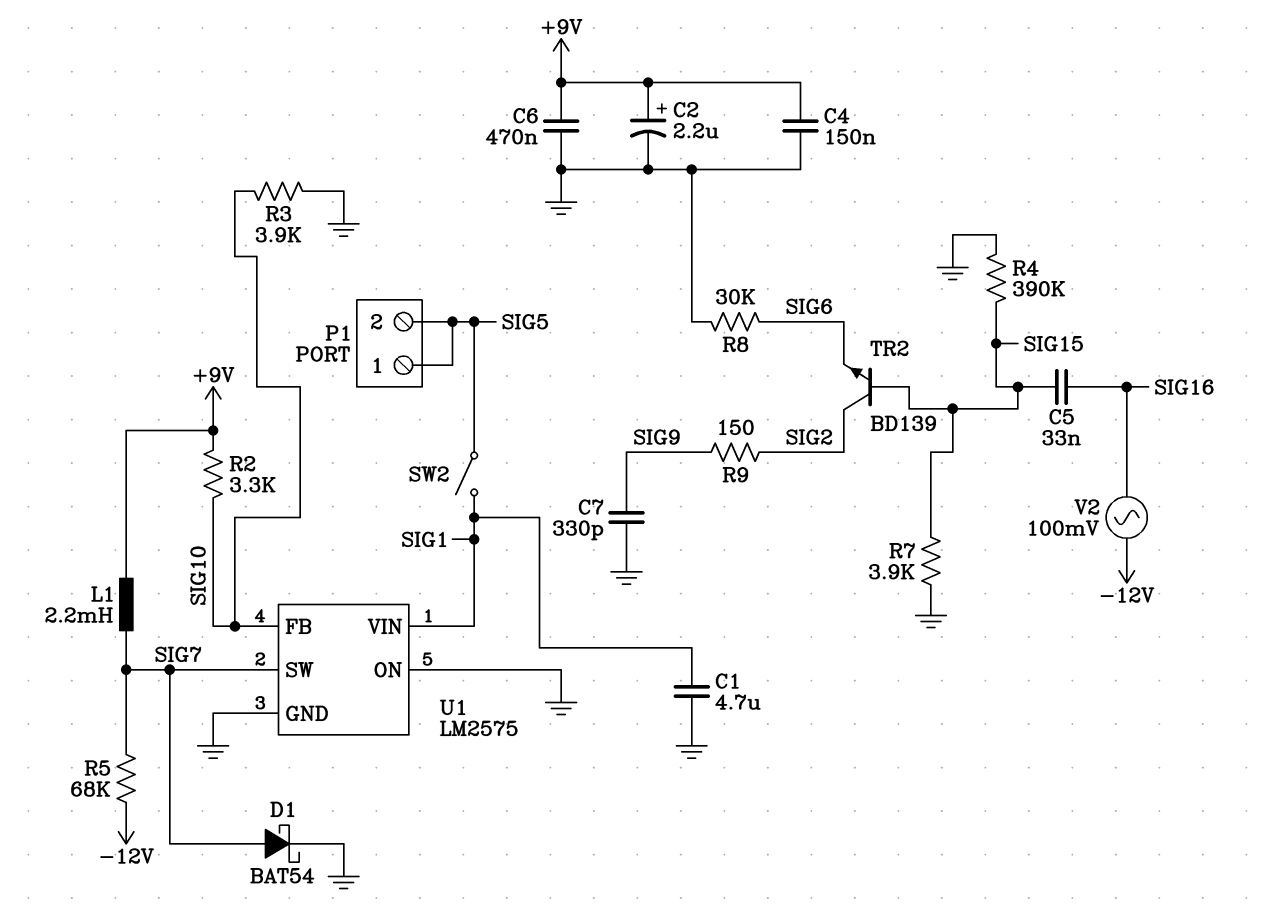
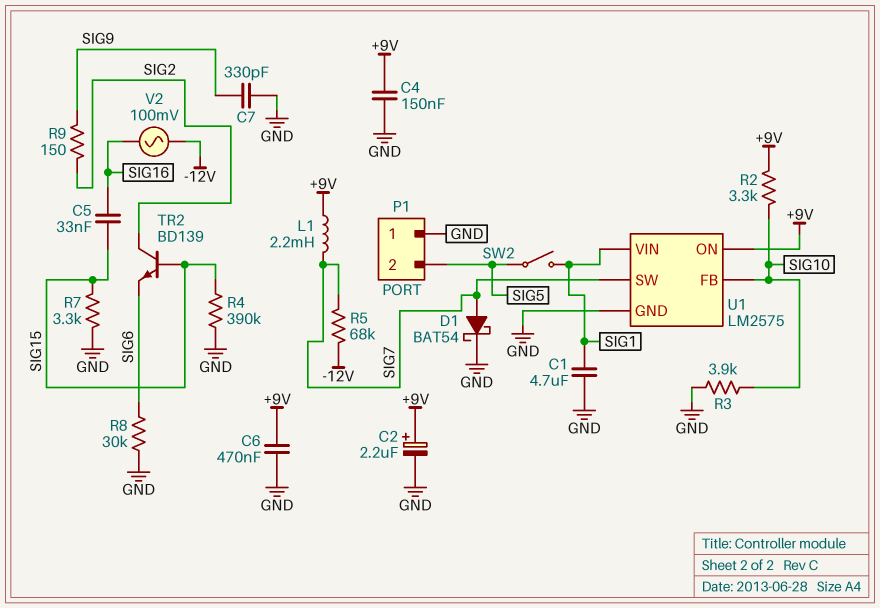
P1 pin 1: SIG5 -> GND
R7: 3.9k (GND, SIG15) -> 3.3k (GND, SIG15)
U1 pin ON: GND -> +9V

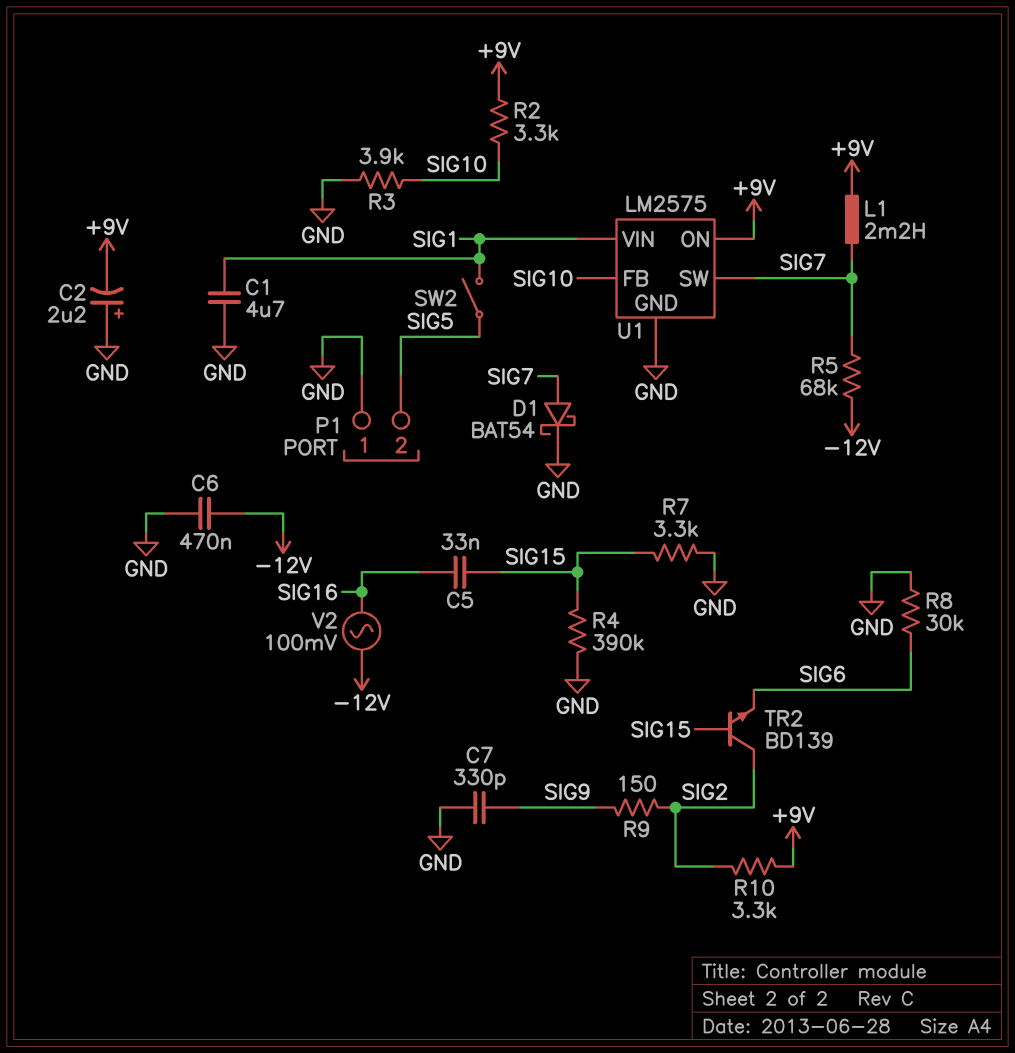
C2: 2.2uF (plus +9V, minus GND) -> 2.2uF (plus GND, minus +9V)
C4: 150nF (+9V, GND) -> none
C6: 470nF (+9V, GND) -> 470nF (-12V, GND)
R10: none -> 3.3k (+9V, SIG2)

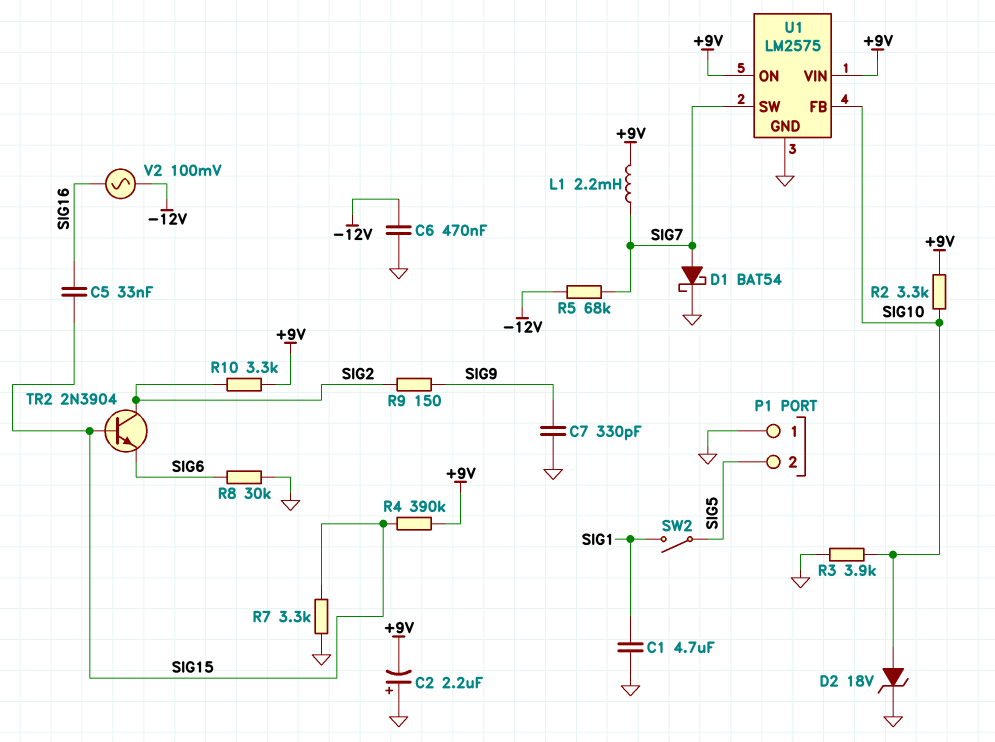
D2: none -> zener 18V (A SIG10, K GND)
R4: 390k (GND, SIG15) -> 390k (+9V, SIG15)
TR2: NPN BD139 (B SIG15, C SIG2, E SIG6) -> NPN 2N3904 (B SIG15, C SIG2, E SIG6)
U1 pin VIN: SIG1 -> +9V

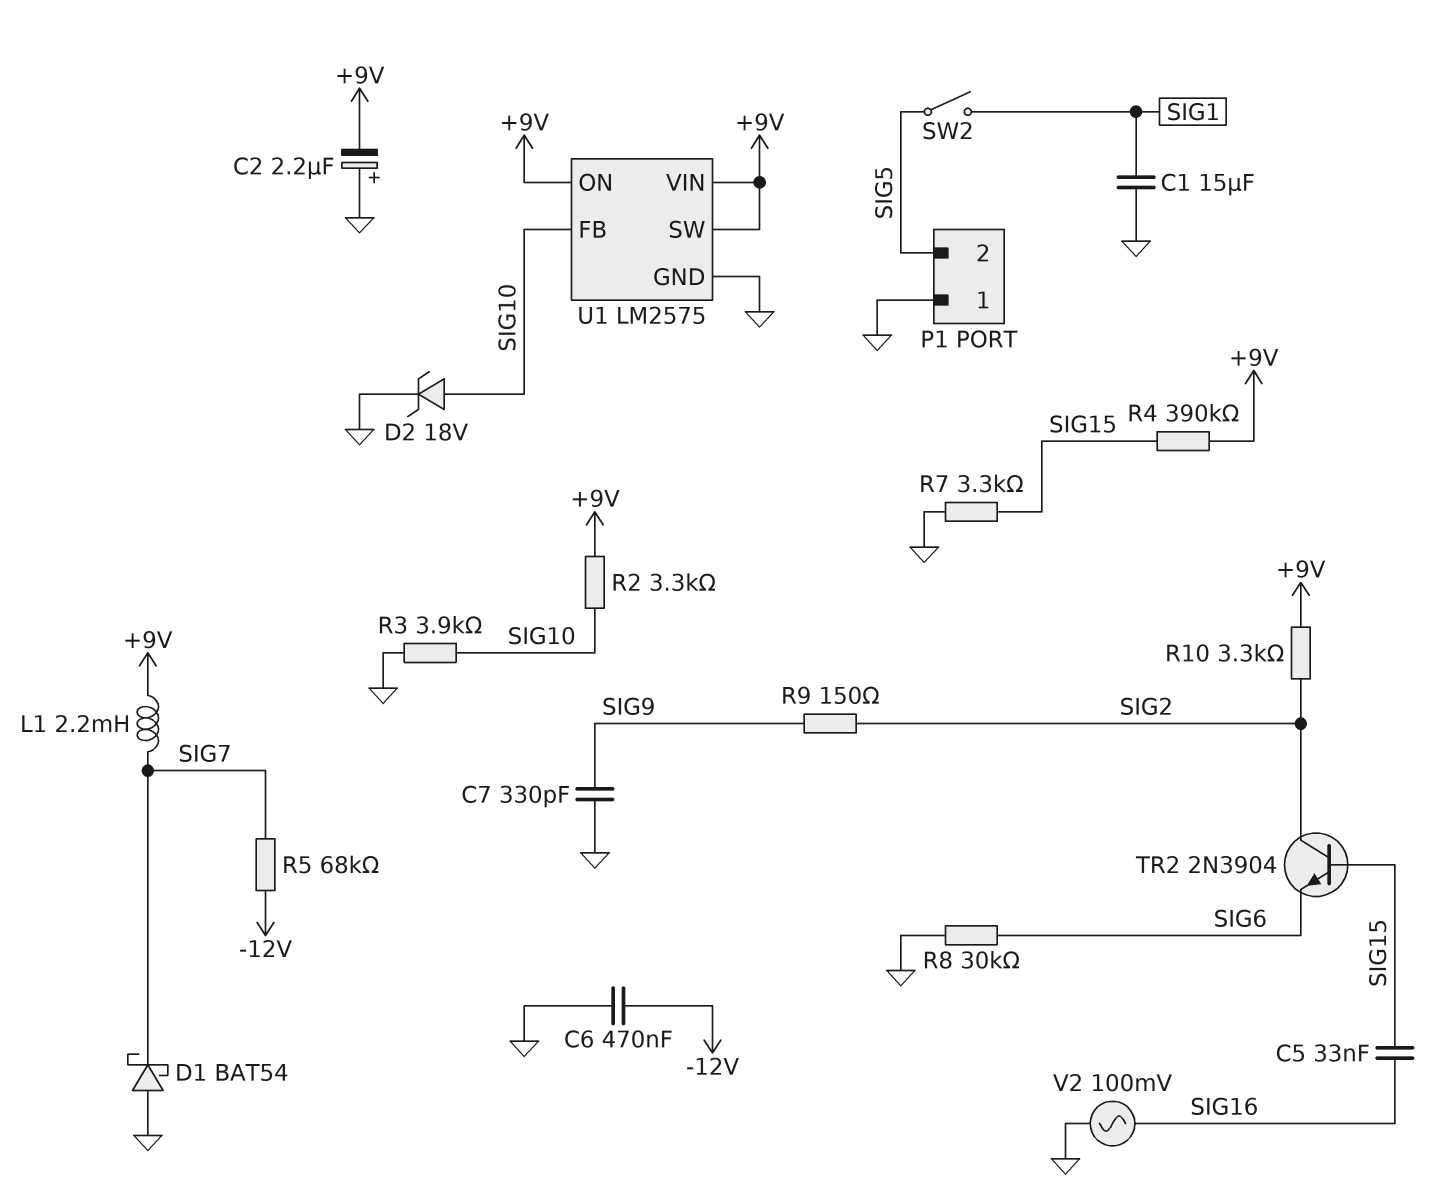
C1: 4.7uF (GND, SIG1) -> 15uF (GND, SIG1)
D1: schottky BAT54 (A SIG7, K GND) -> schottky BAT54 (A GND, K SIG7)
U1 pin SW: SIG7 -> +9V
V2: AC 100mV (-12V, SIG16) -> AC 100mV (GND, SIG16)

